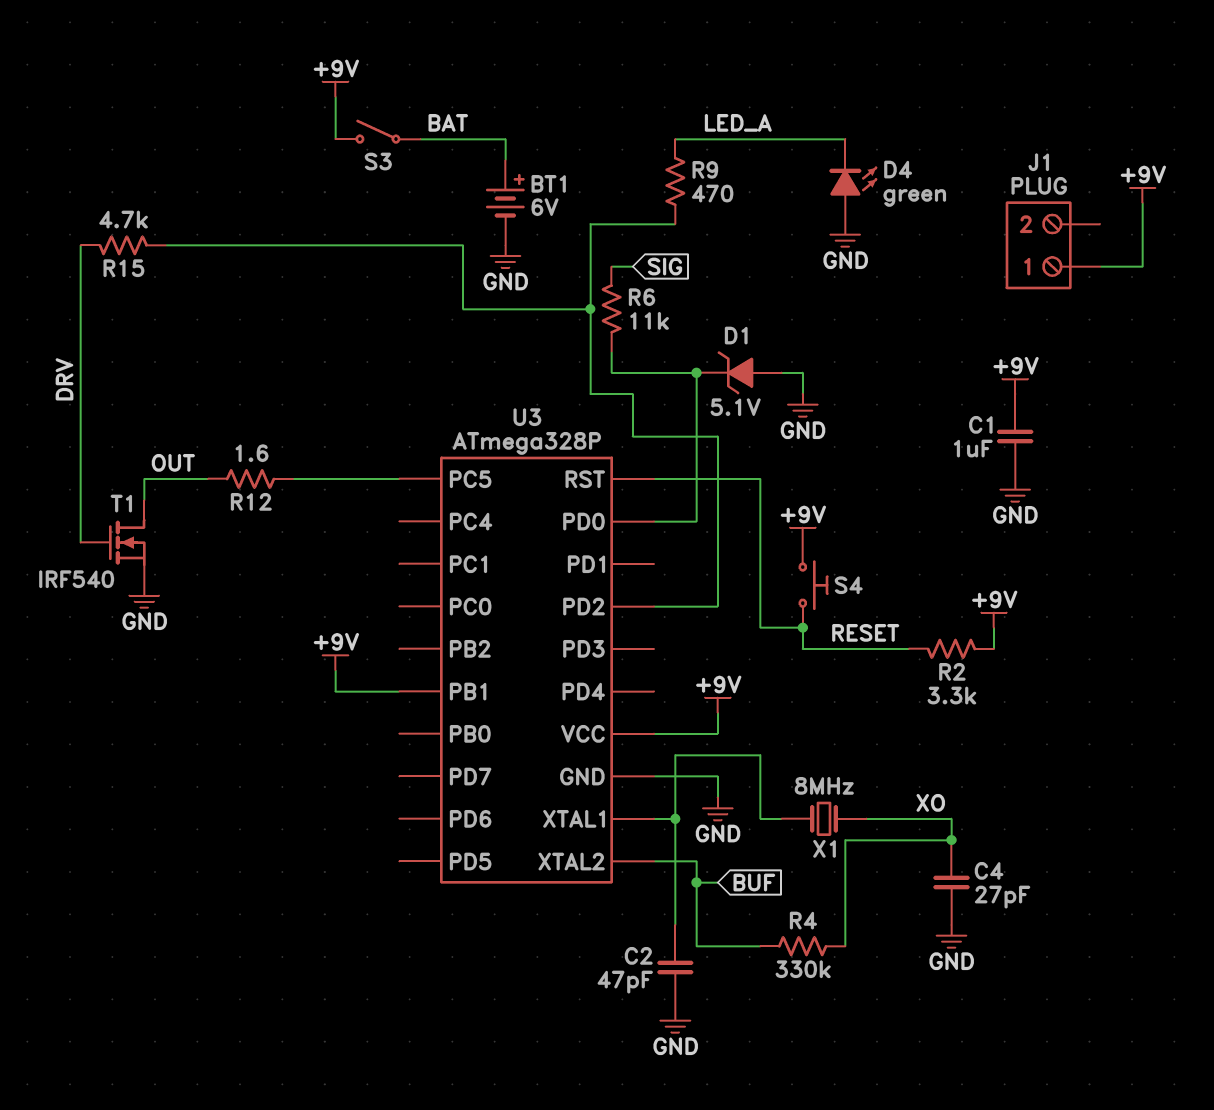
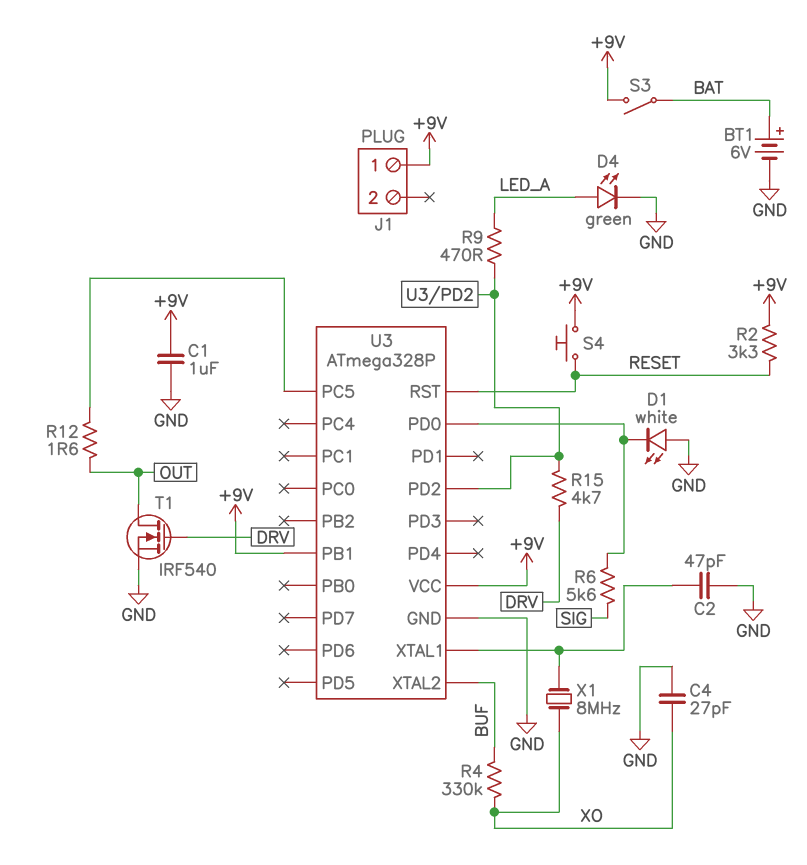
D1: zener 5.1V (A GND, K U3/PD0) -> LED white (A GND, K U3/PD0)
D4: LED green (A GND, K LED_A) -> LED green (A LED_A, K GND)
R6: 11k (SIG, U3/PD0) -> 5.6k (SIG, U3/PD0)

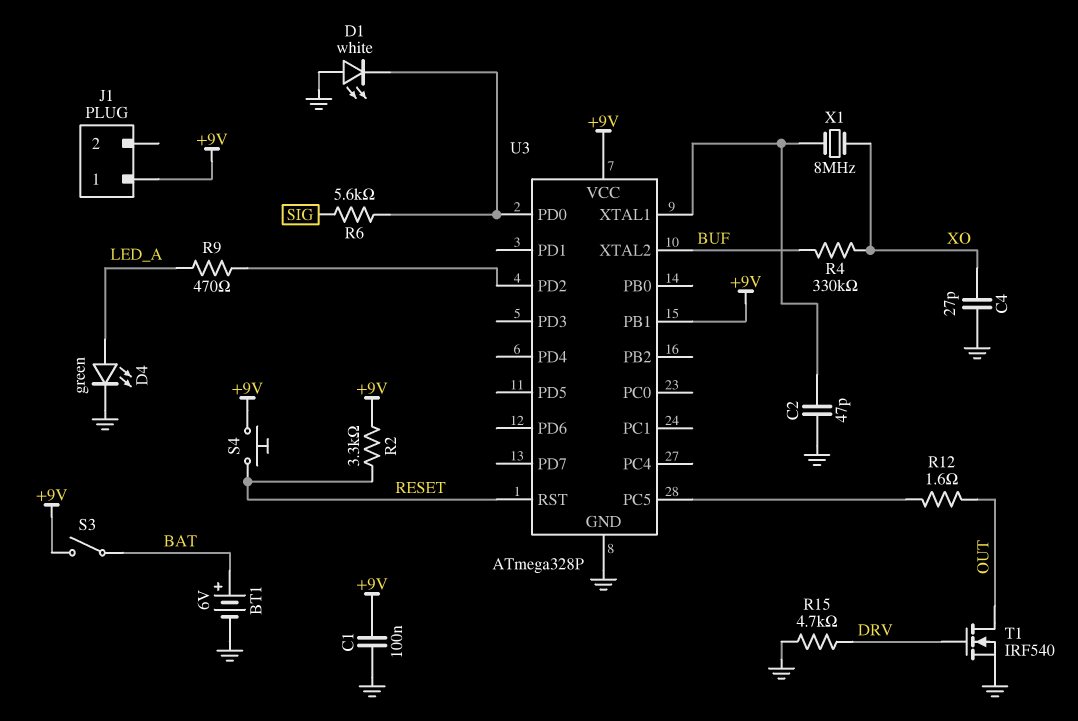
C1: 1uF (+9V, GND) -> 100nF (+9V, GND)
R15: 4.7k (DRV, U3/PD2) -> 4.7k (DRV, GND)

